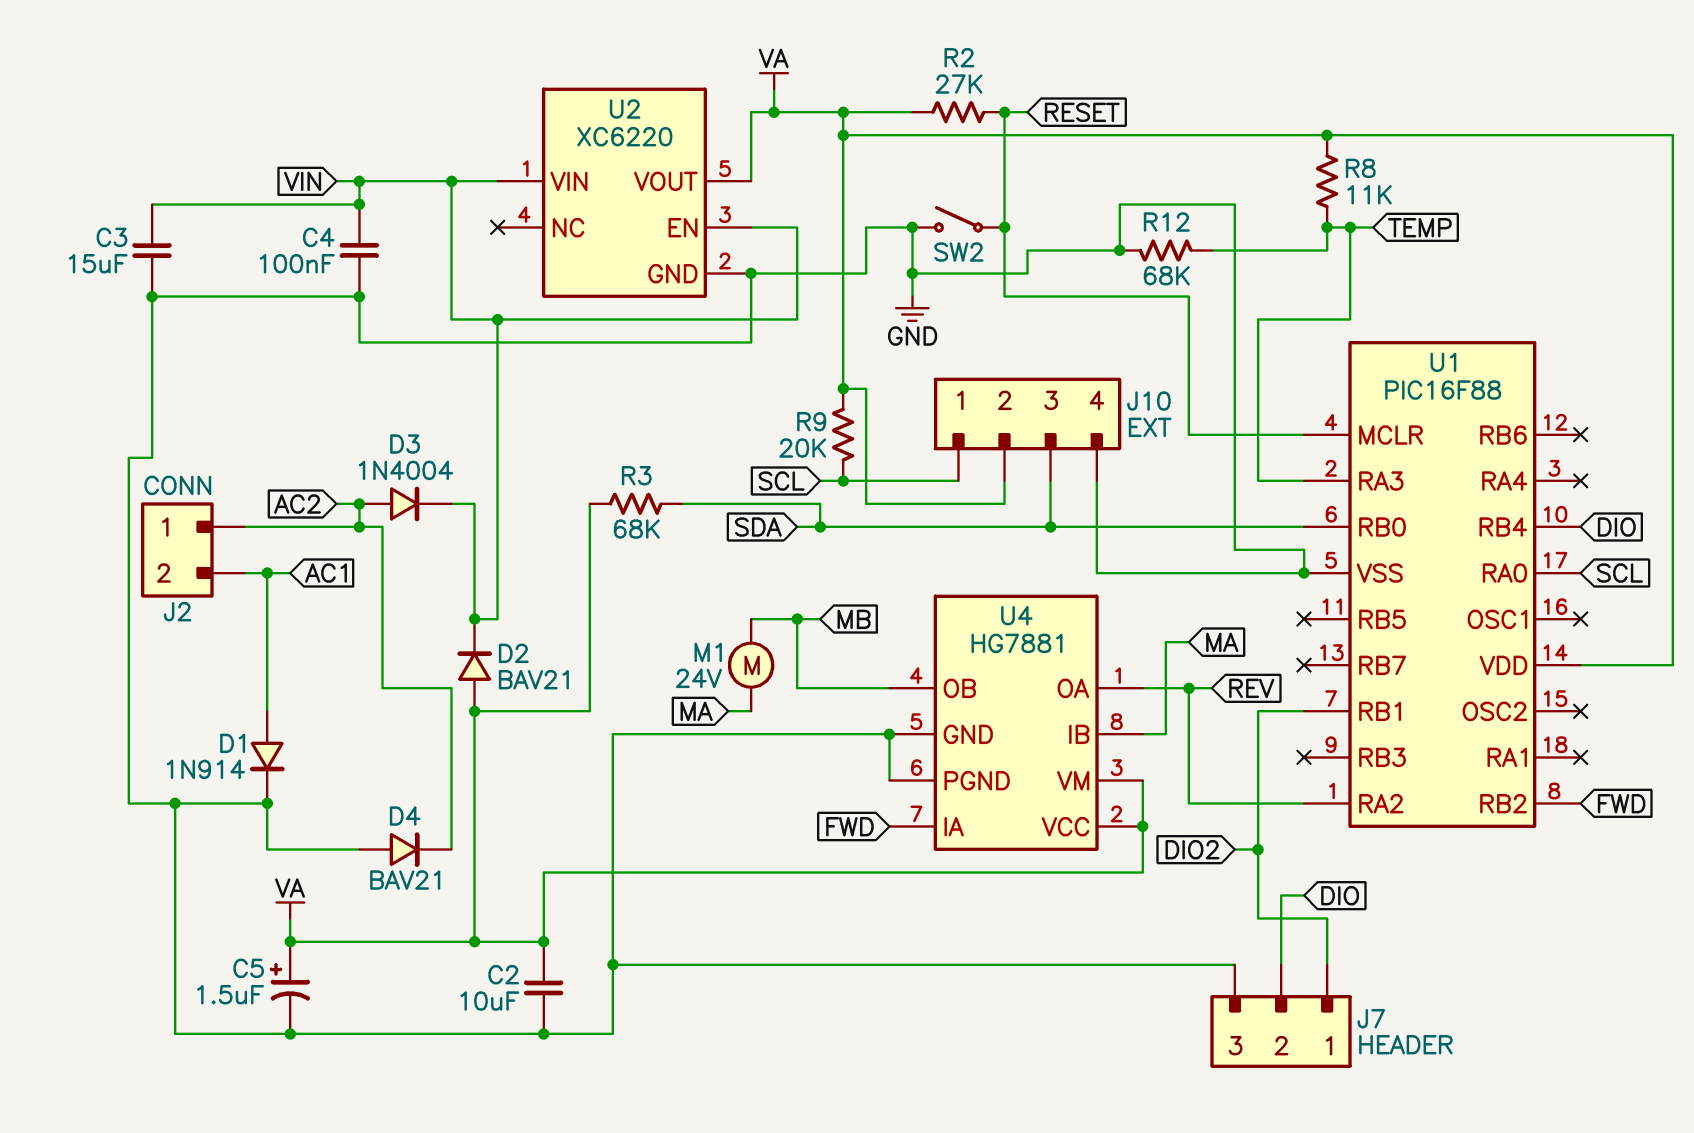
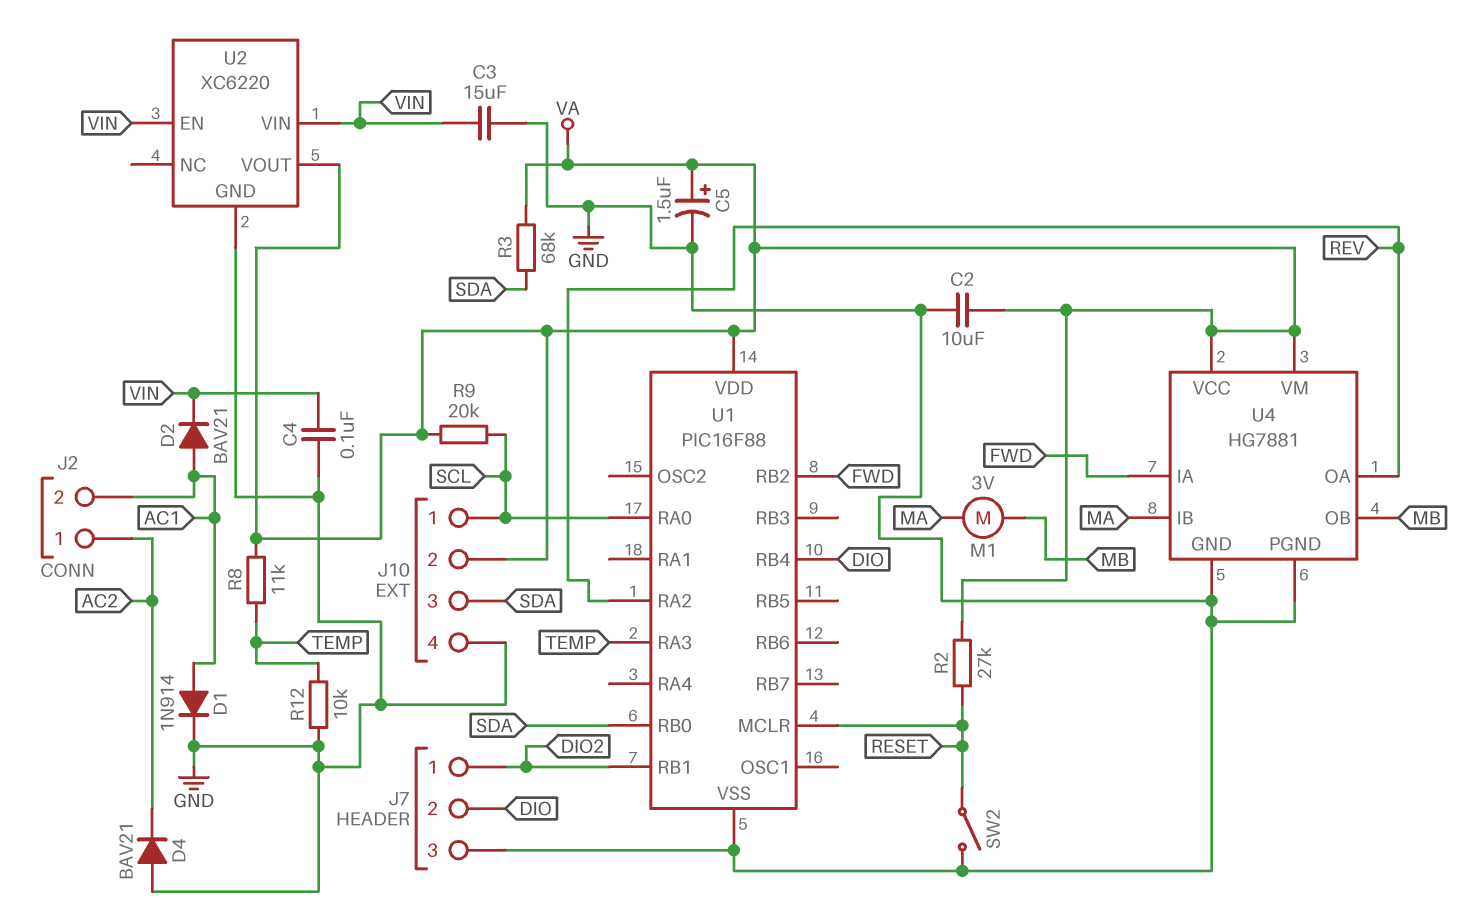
D2: diode BAV21 (A VA, K VIN) -> diode BAV21 (A AC1, K VIN)
D3: diode 1N4004 (A AC2, K VIN) -> none
M1: motor 24V (MA, MB) -> motor 3V (MA, MB)
R12: 68k (GND, TEMP) -> 10k (GND, TEMP)

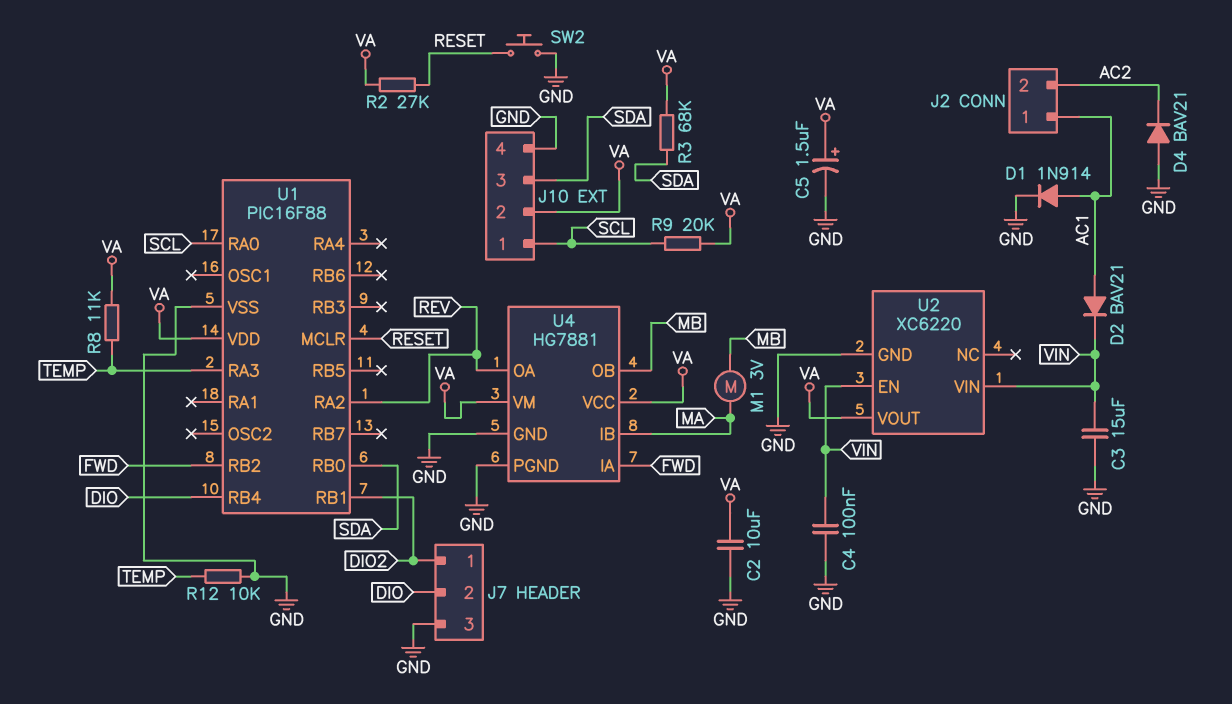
J2 pin 1: AC2 -> AC1
J2 pin 2: AC1 -> AC2
SW2: switch (GND, RESET) -> button (GND, RESET)

